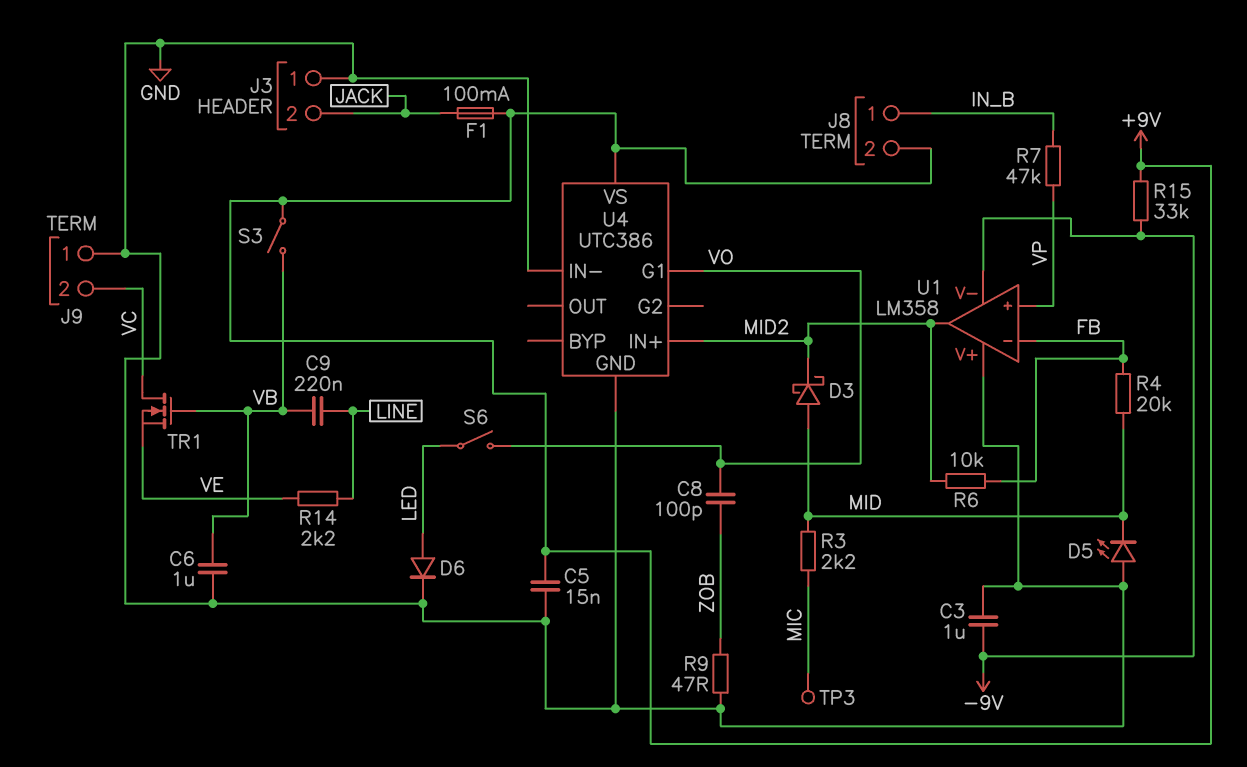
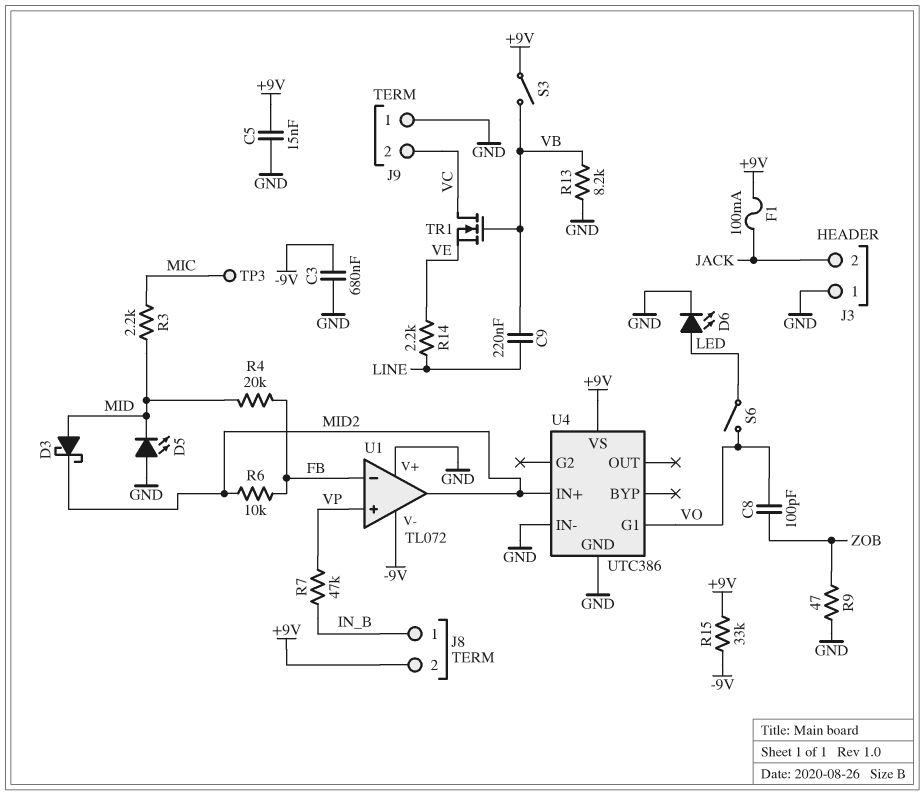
C3: 1uF (-9V, GND) -> 680nF (-9V, GND)
C6: 1uF (GND, VB) -> none
D6: diode (A LED, K GND) -> LED (A LED, K GND)
R13: none -> 8.2k (GND, VB)
U1: LM358 -> TL072

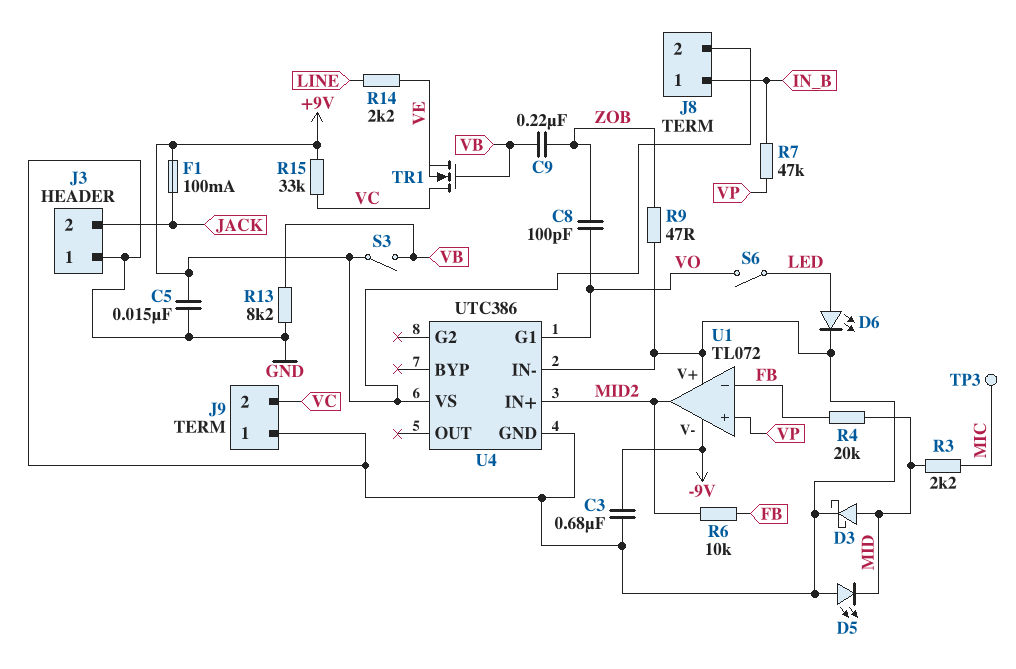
C9: 220nF (LINE, VB) -> 220nF (VB, ZOB)
D3: schottky (A MID, K MID2) -> schottky (A MID, K GND)
R15: 33k (+9V, -9V) -> 33k (+9V, VC)

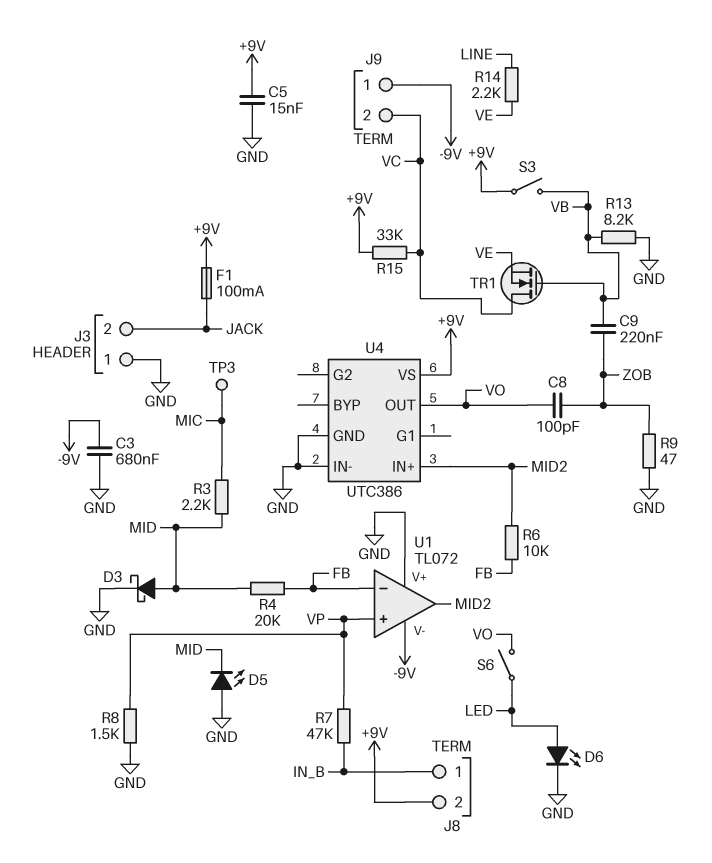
J9 pin 1: GND -> -9V
R8: none -> 1.5k (GND, VP)
U4 pin G1: VO -> none
U4 pin OUT: none -> VO

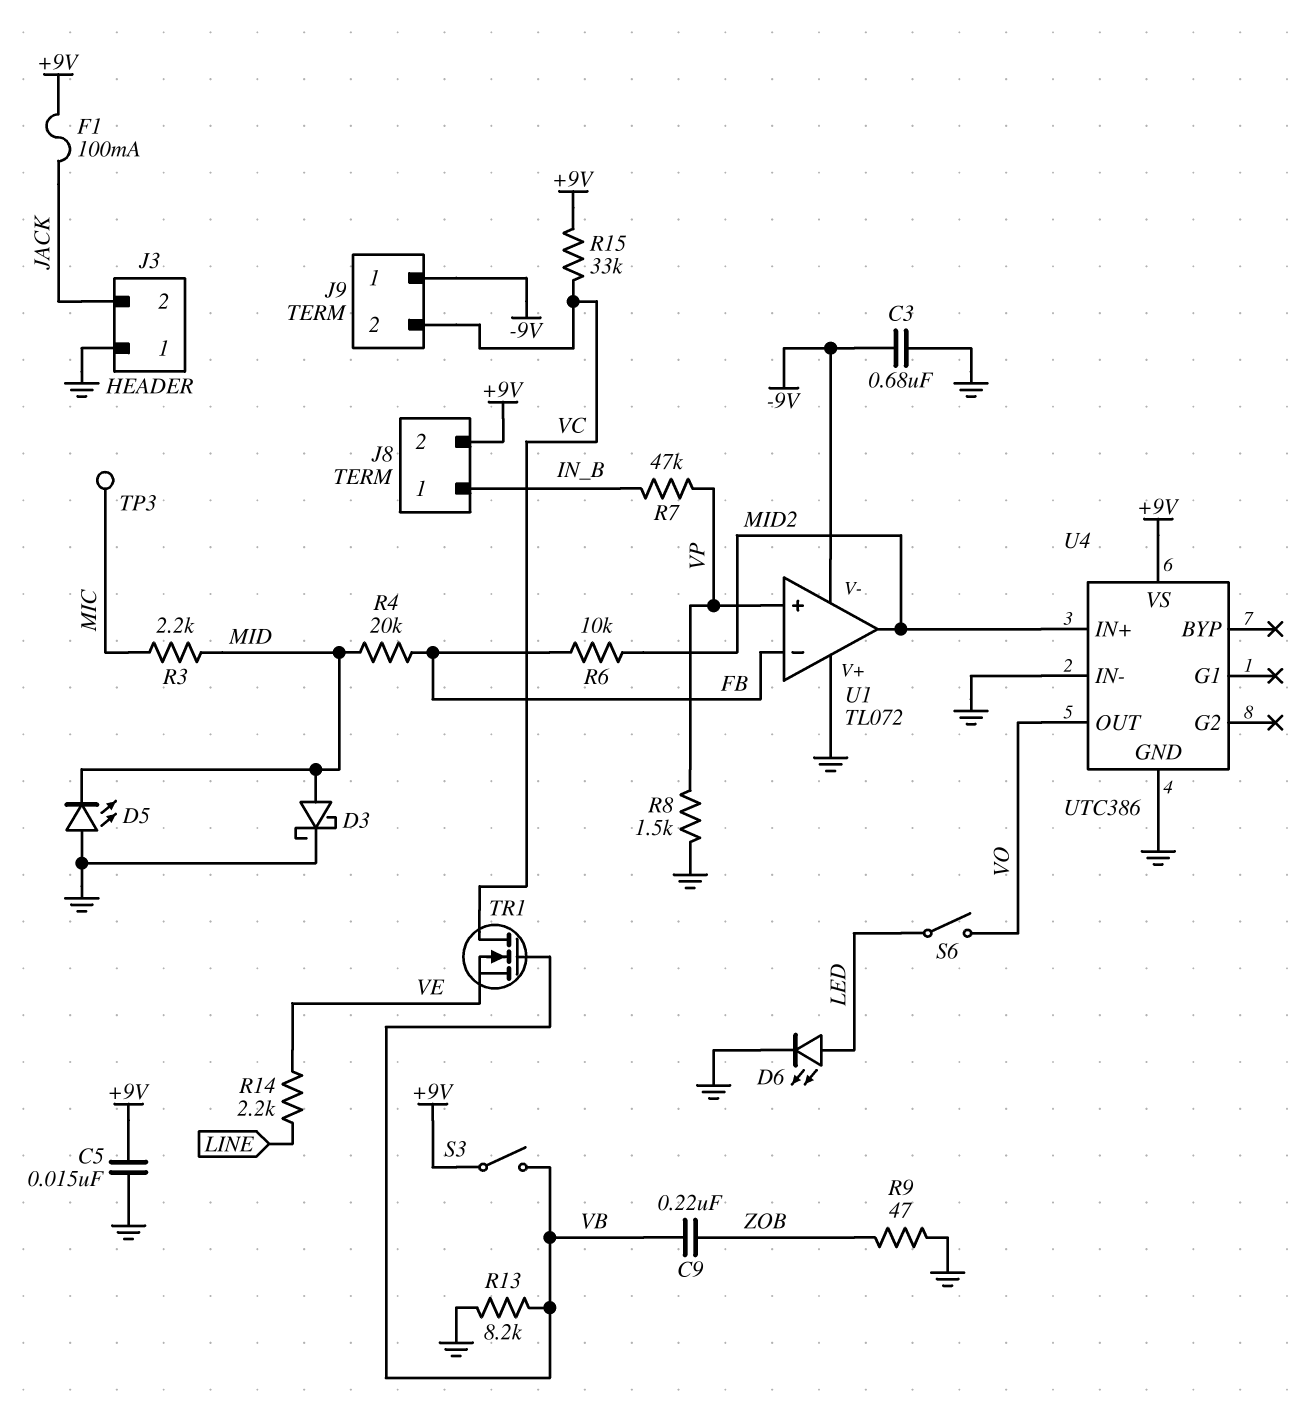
C8: 100pF (VO, ZOB) -> none

